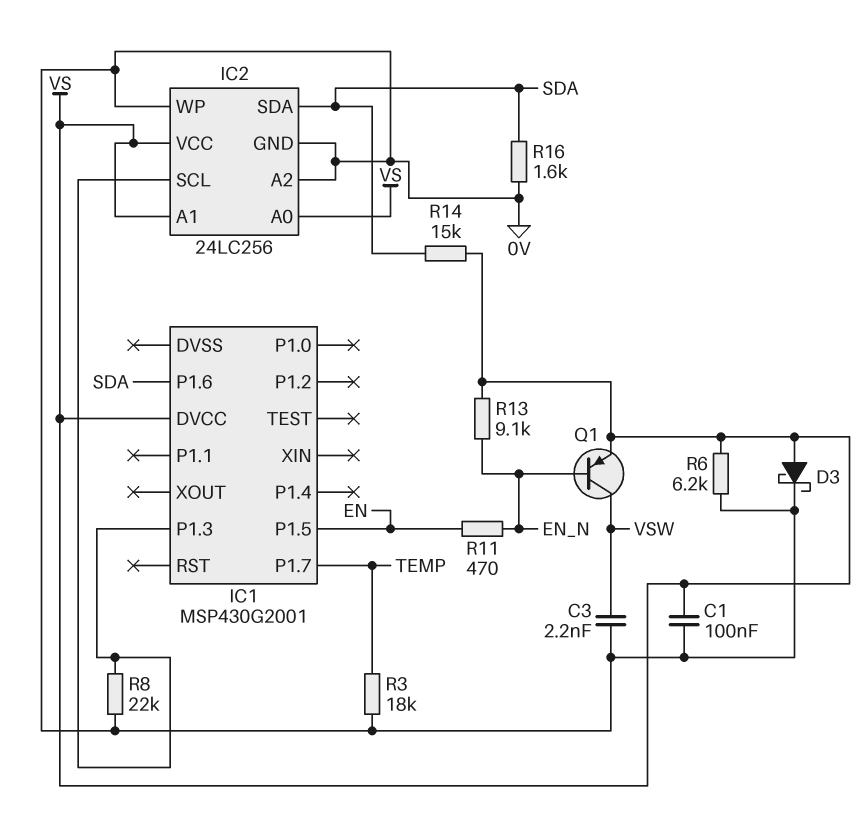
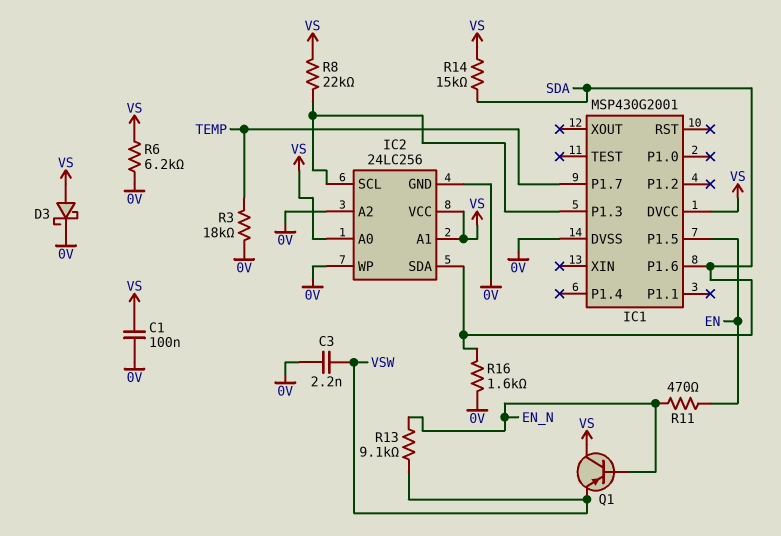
IC1 pin DVSS: none -> 0V
Q1: PNP (B EN_N, C VSW, E VS) -> PNP (B EN_N, C VS, E VSW)
R8: 22k (0V, IC1/P1.3) -> 22k (IC1/P1.3, VS)
R13: 9.1k (EN_N, VS) -> 9.1k (EN_N, VSW)

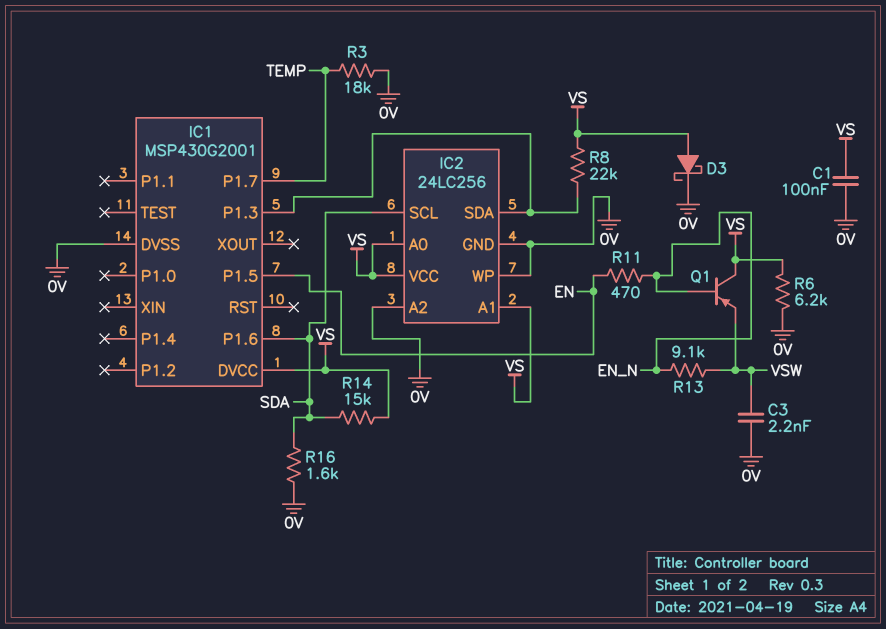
IC2 pin SCL: IC1/P1.3 -> SDA
IC2 pin SDA: SDA -> IC1/P1.3

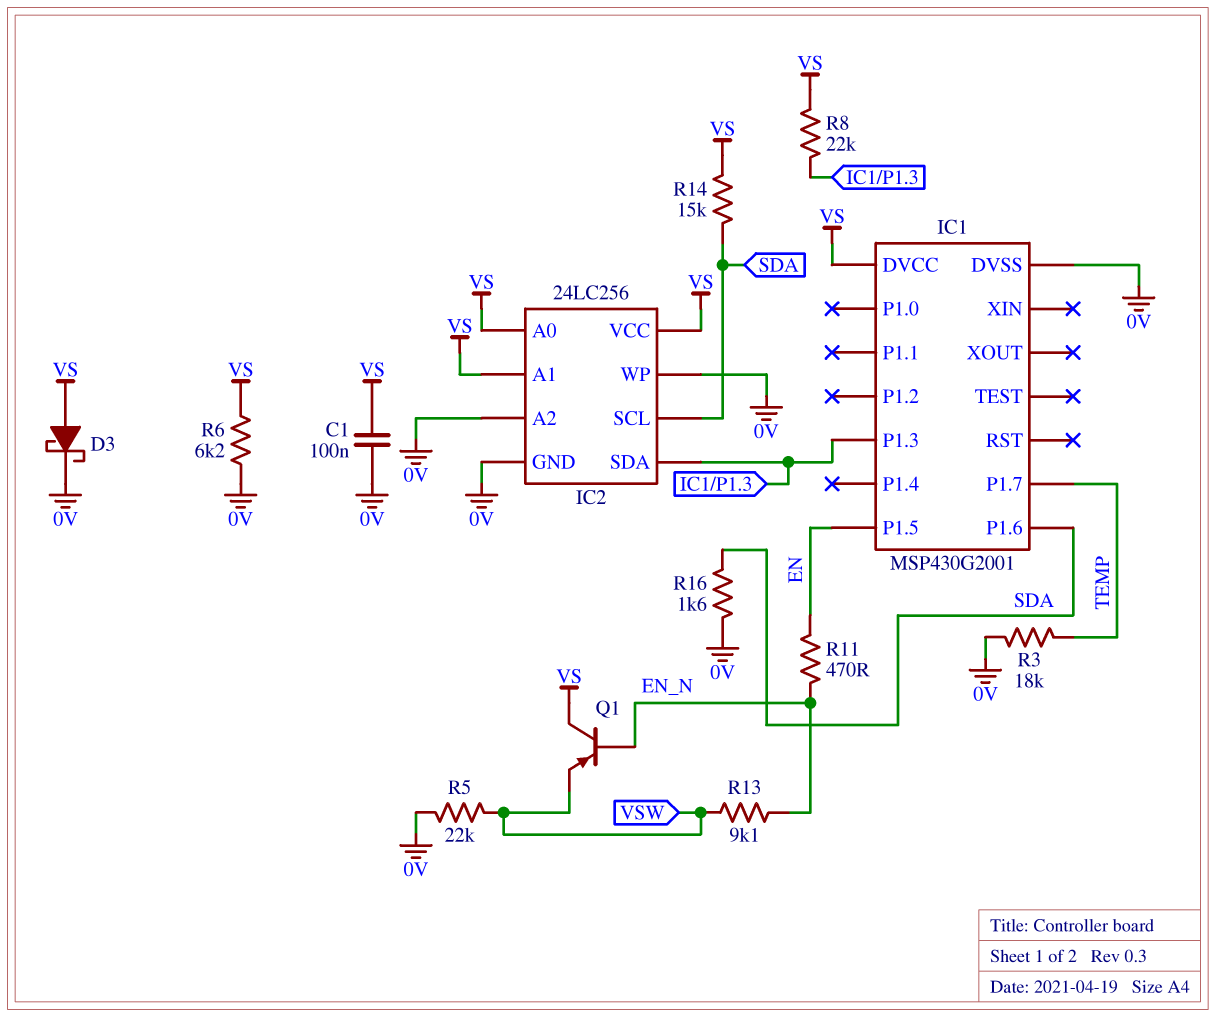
C3: 2.2nF (0V, VSW) -> none
R5: none -> 22k (0V, VSW)

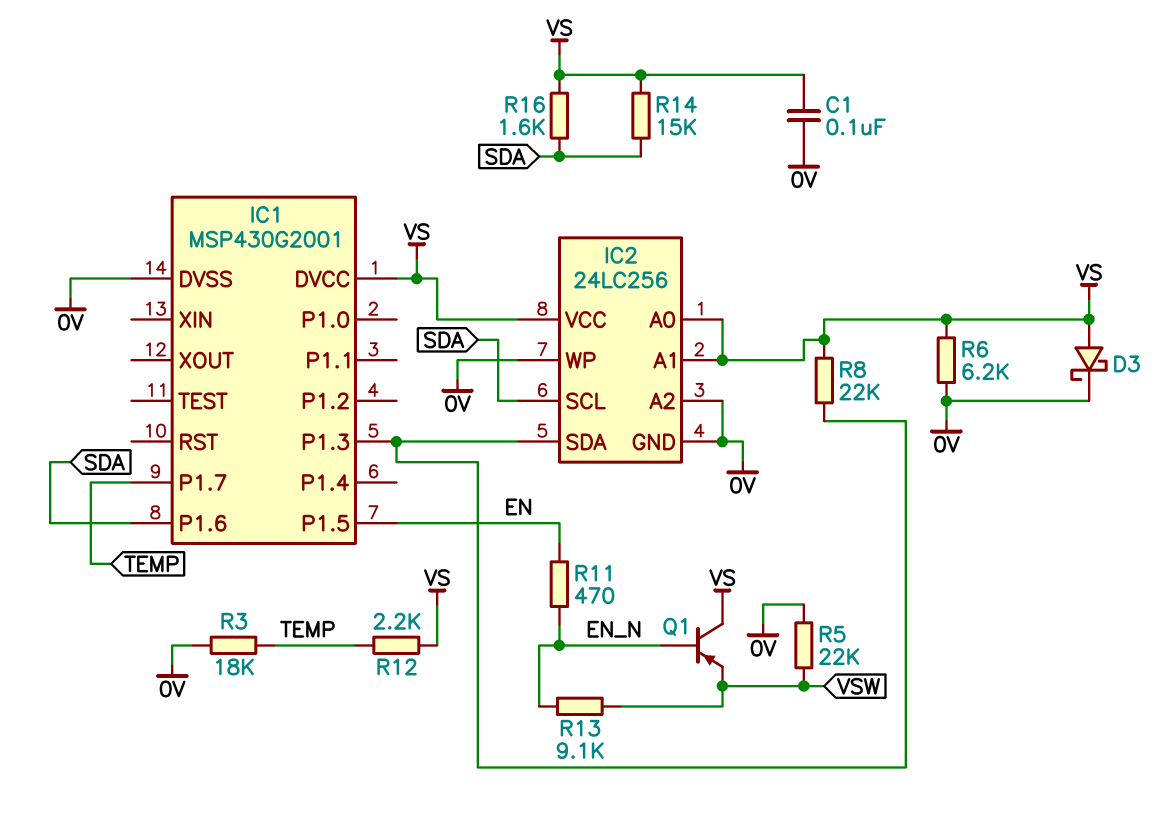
R12: none -> 2.2k (TEMP, VS)
R16: 1.6k (0V, SDA) -> 1.6k (SDA, VS)

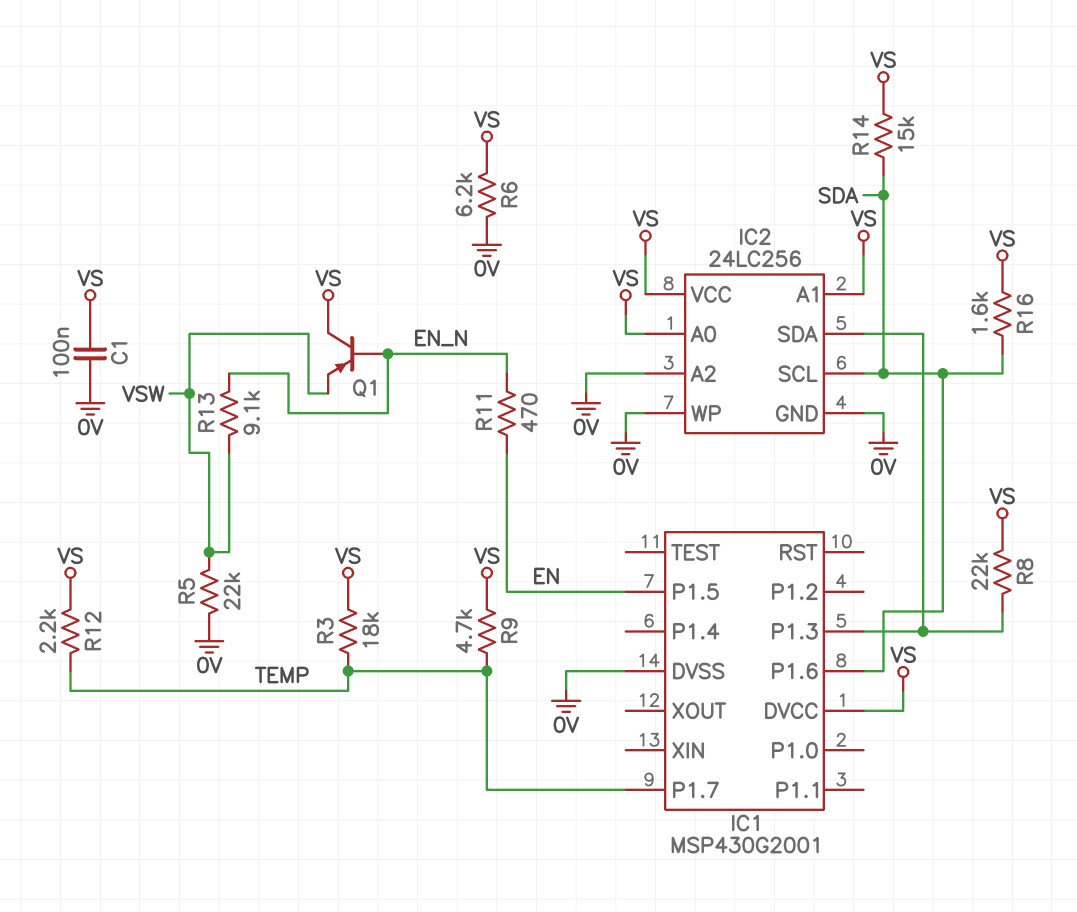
D3: schottky (A VS, K 0V) -> none
R3: 18k (0V, TEMP) -> 18k (TEMP, VS)
R9: none -> 4.7k (TEMP, VS)

